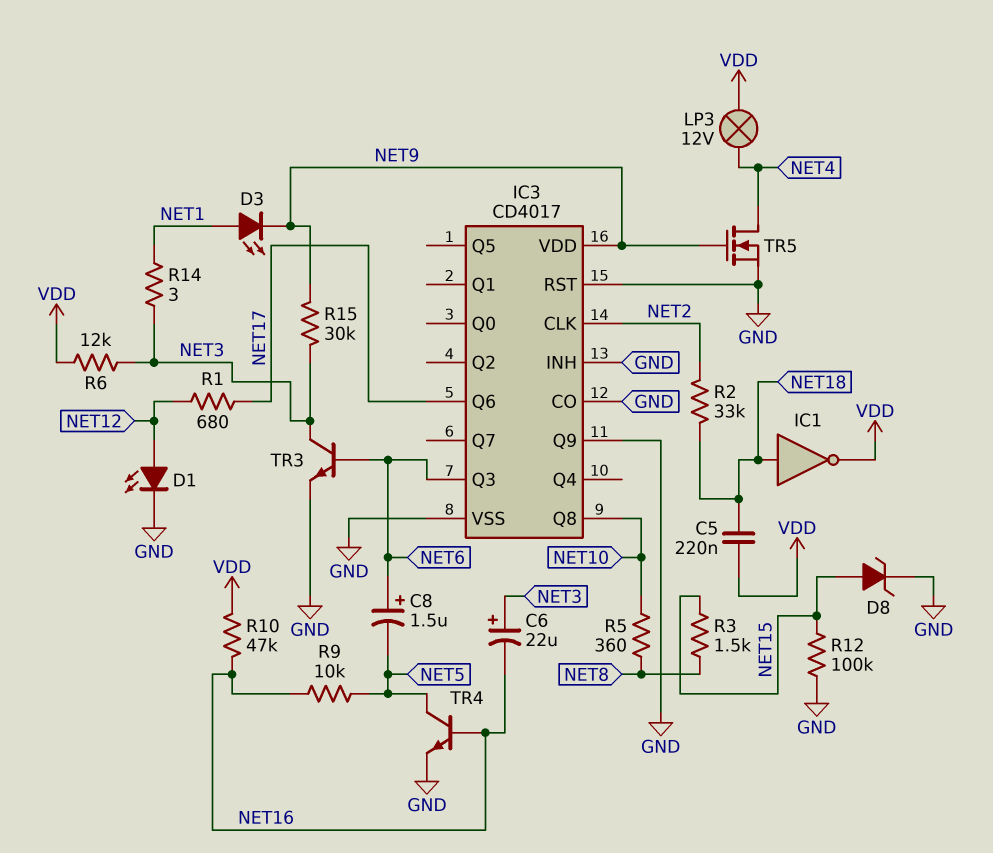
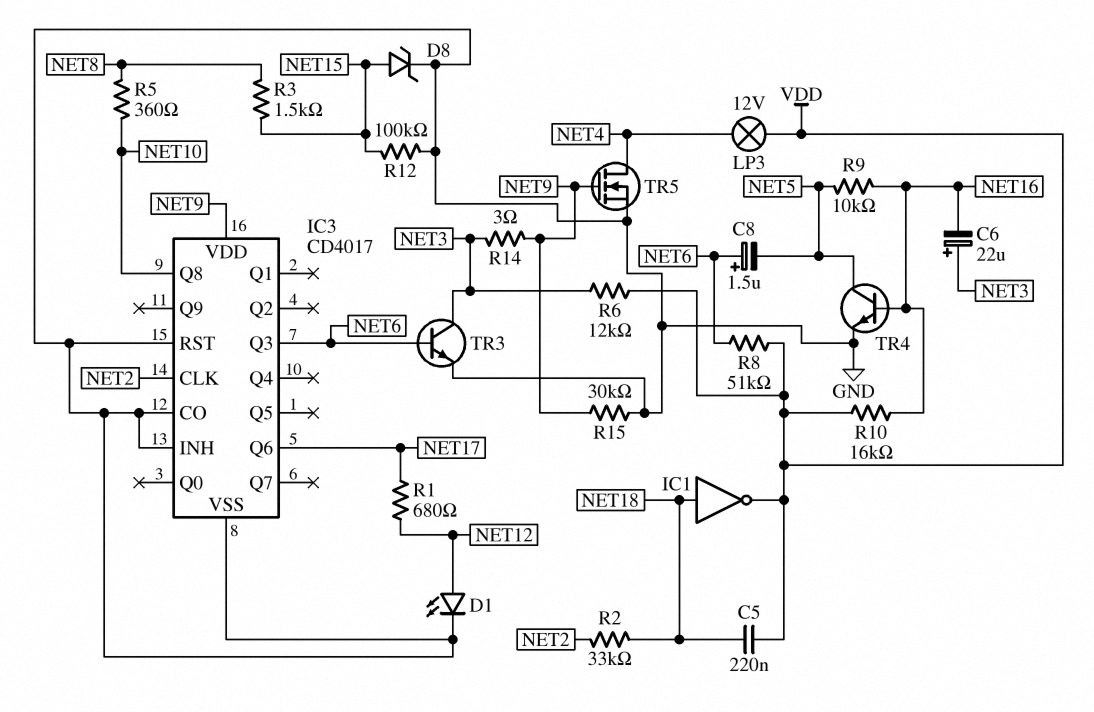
D3: LED (A NET1, K NET9) -> none
IC3 pin Q9: GND -> none
R8: none -> 51k (NET6, VDD)
R10: 47k (NET16, VDD) -> 16k (NET16, VDD)
R14: 3 (NET1, NET3) -> 3 (NET3, NET9)
R15: 30k (NET3, NET9) -> 30k (GND, NET9)

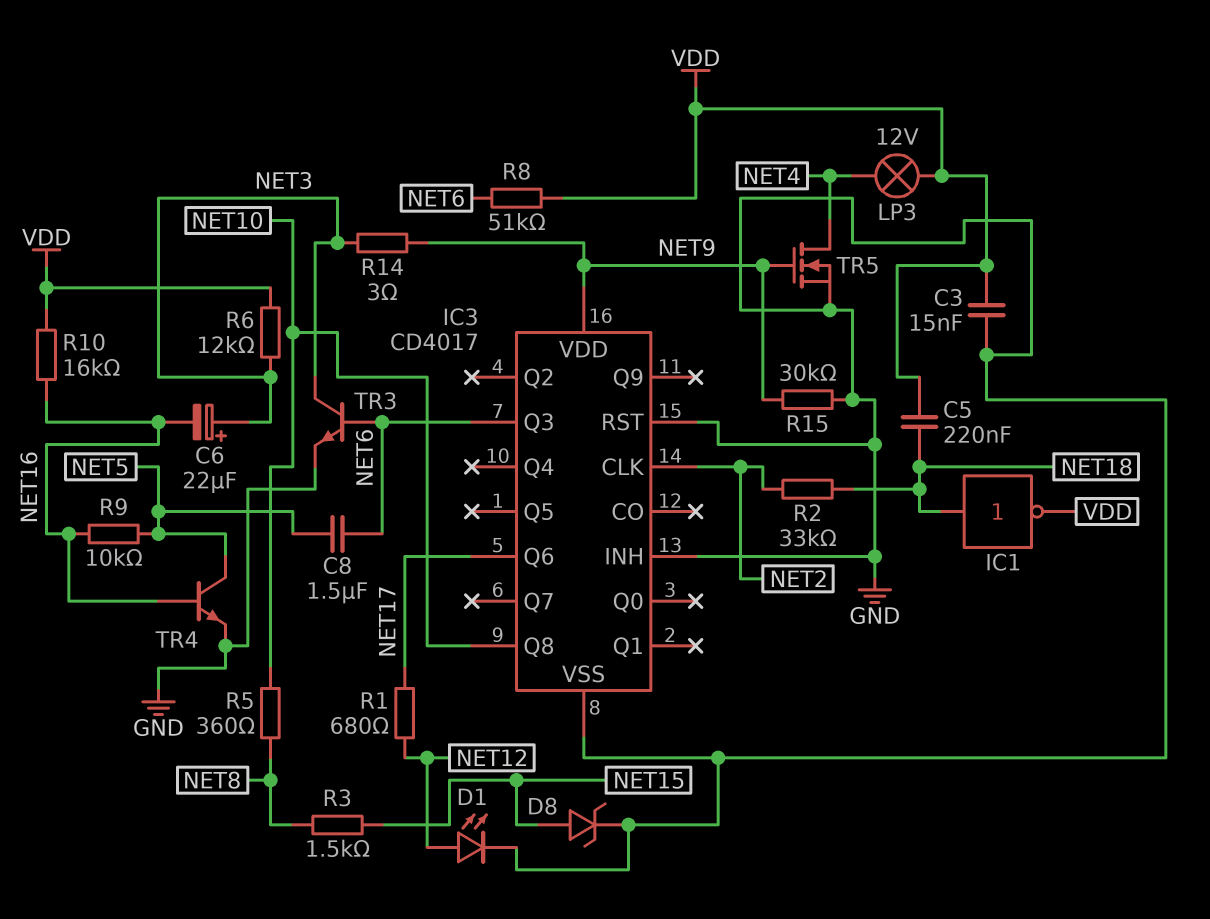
C3: none -> 15nF (GND, VDD)
C8: 1.5uF (plus NET6, minus NET5) -> 1.5uF (NET5, NET6)
IC3 pin CO: GND -> none
R12: 100k (GND, NET15) -> none

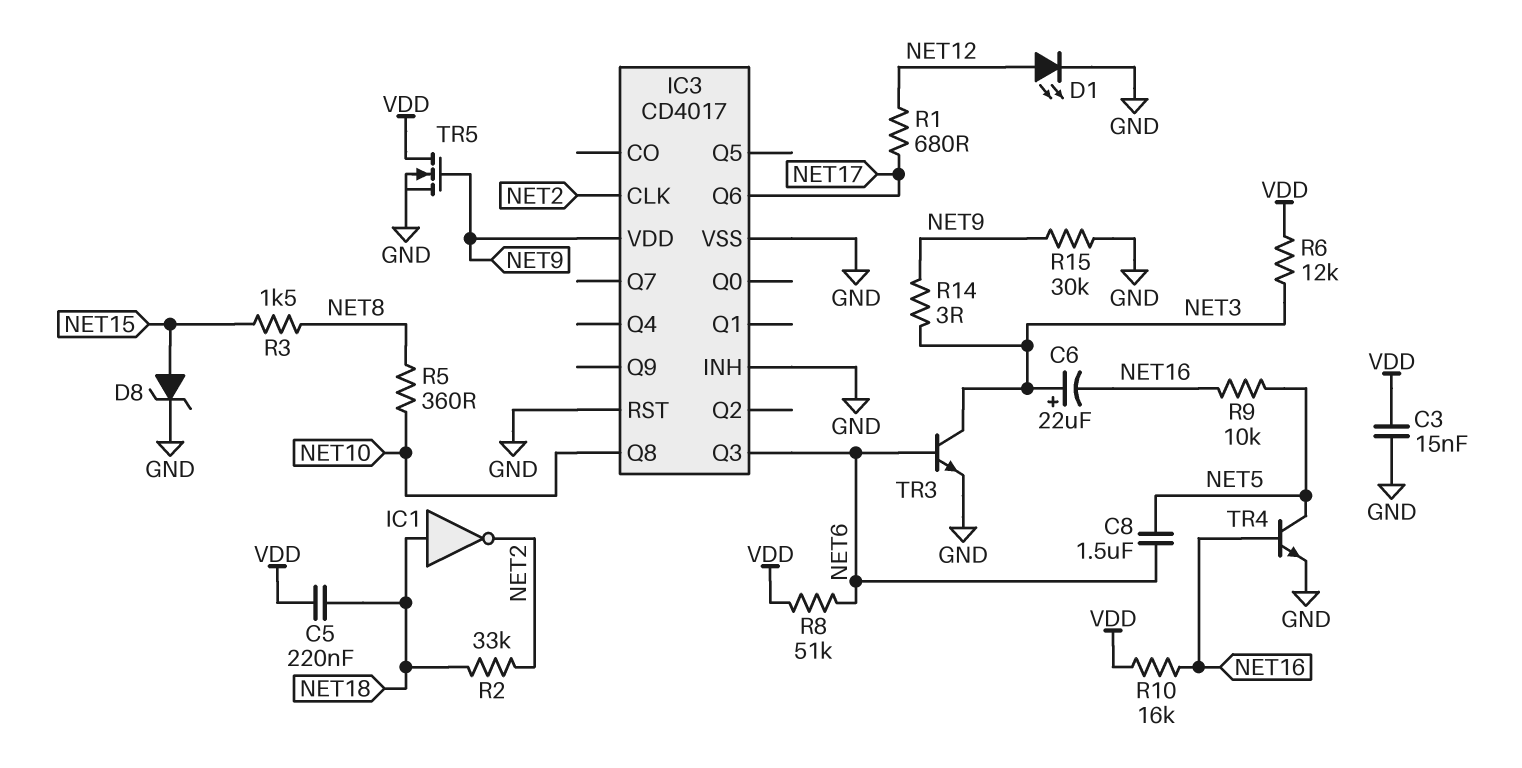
IC1: NOT (in NET18, out VDD) -> NOT (in NET18, out NET2)
LP3: lamp 12V (NET4, VDD) -> none
TR5: NMOS (G NET9, D NET4, S GND) -> NMOS (G NET9, D VDD, S GND)

